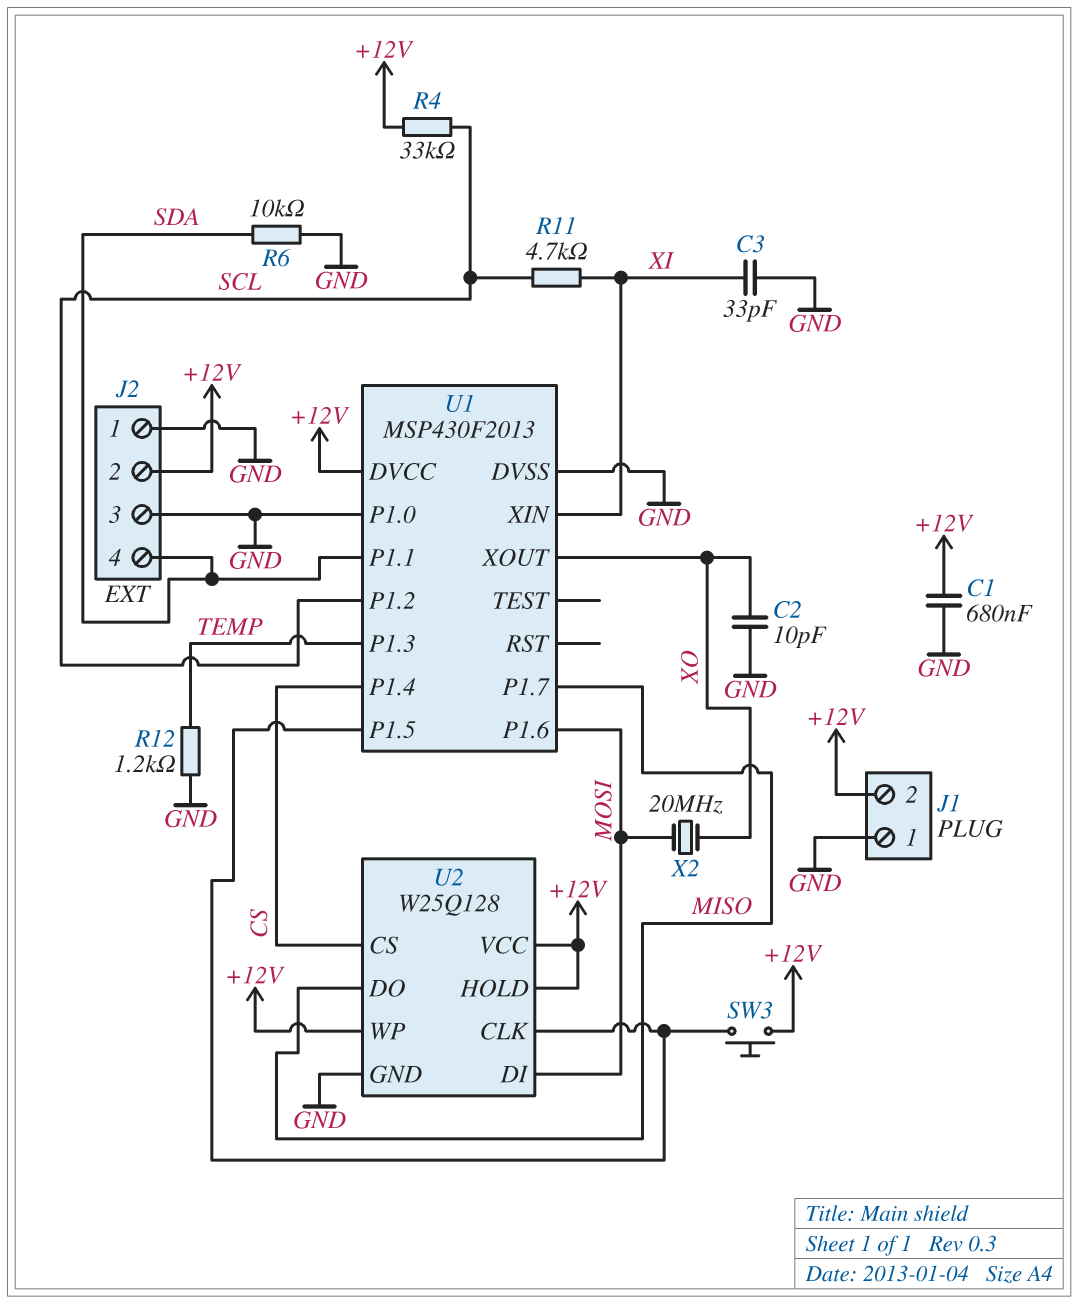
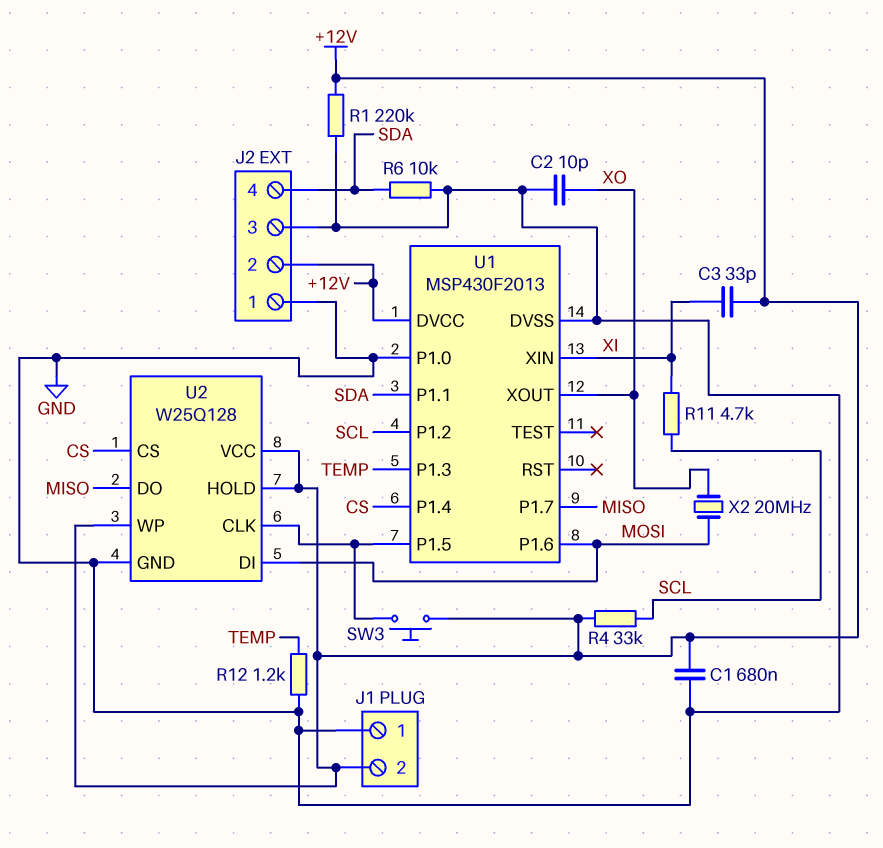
C3: 33pF (GND, XI) -> 33pF (+12V, XI)
R1: none -> 220k (+12V, GND)

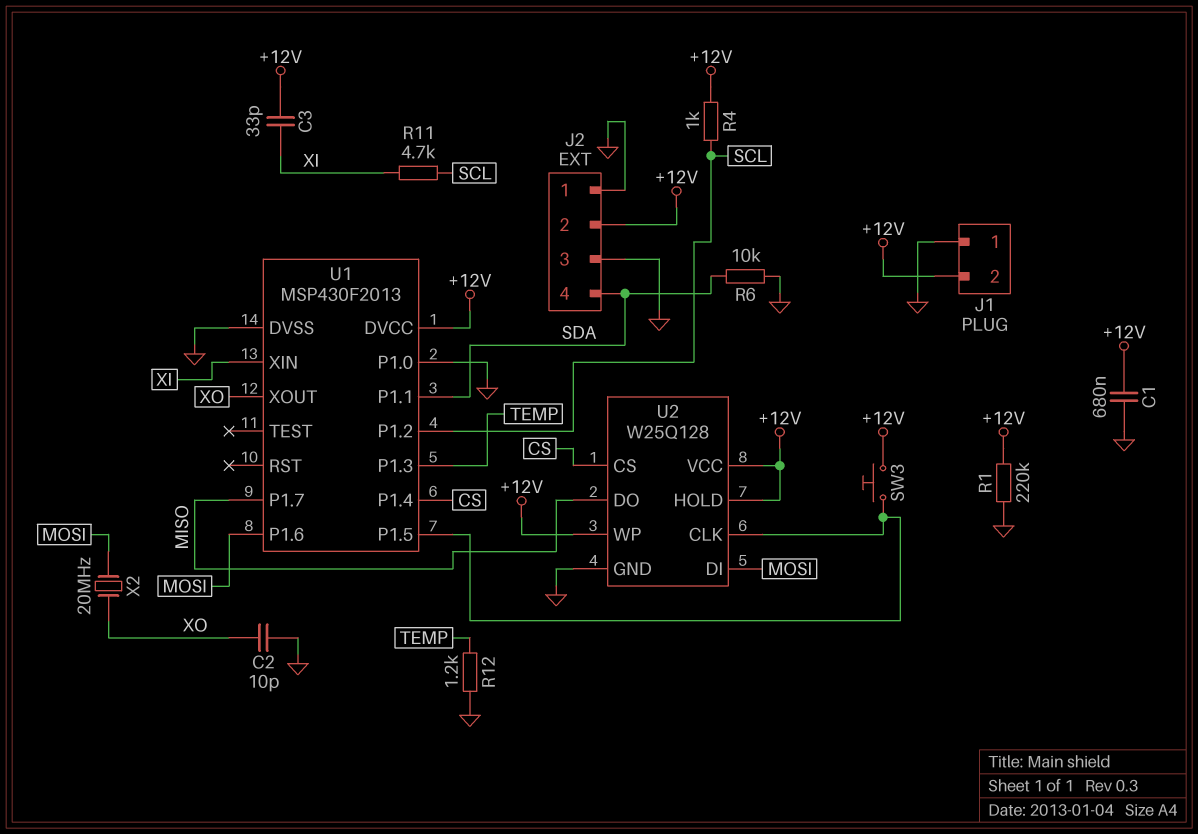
R4: 33k (+12V, SCL) -> 1k (+12V, SCL)

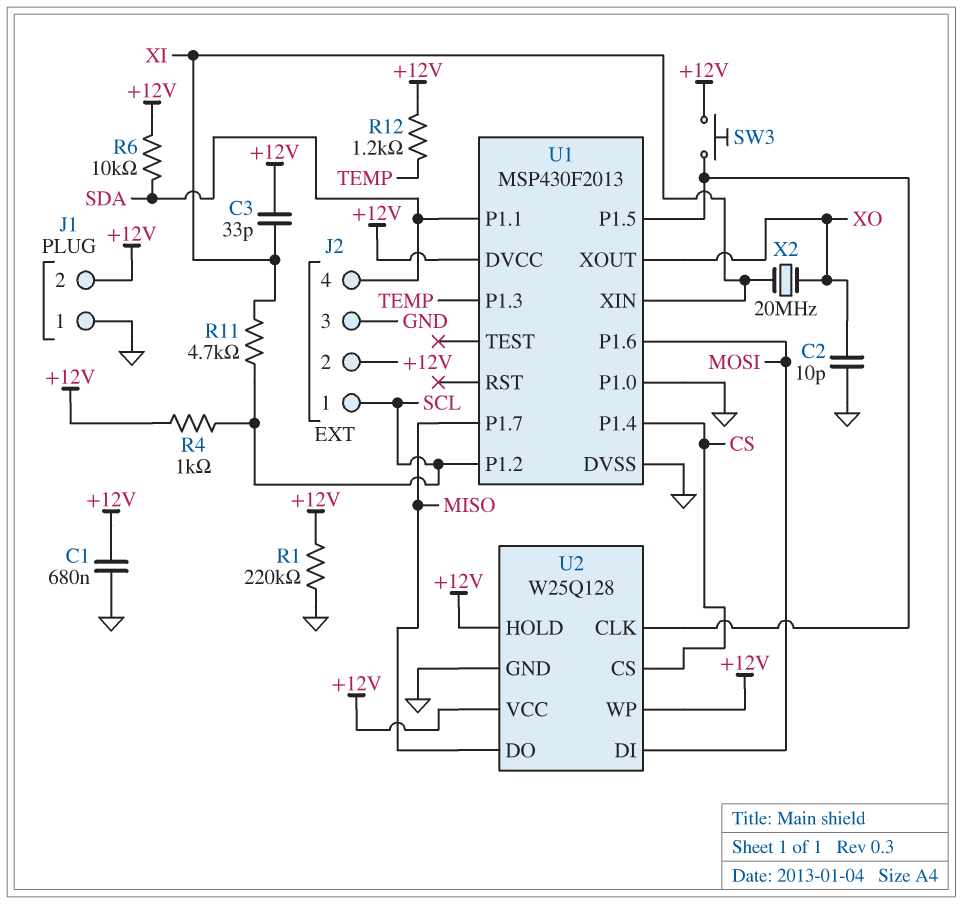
J2 pin 1: GND -> SCL
R6: 10k (GND, SDA) -> 10k (+12V, SDA)
R12: 1.2k (GND, TEMP) -> 1.2k (+12V, TEMP)
X2: 20MHz (MOSI, XO) -> 20MHz (XI, XO)

